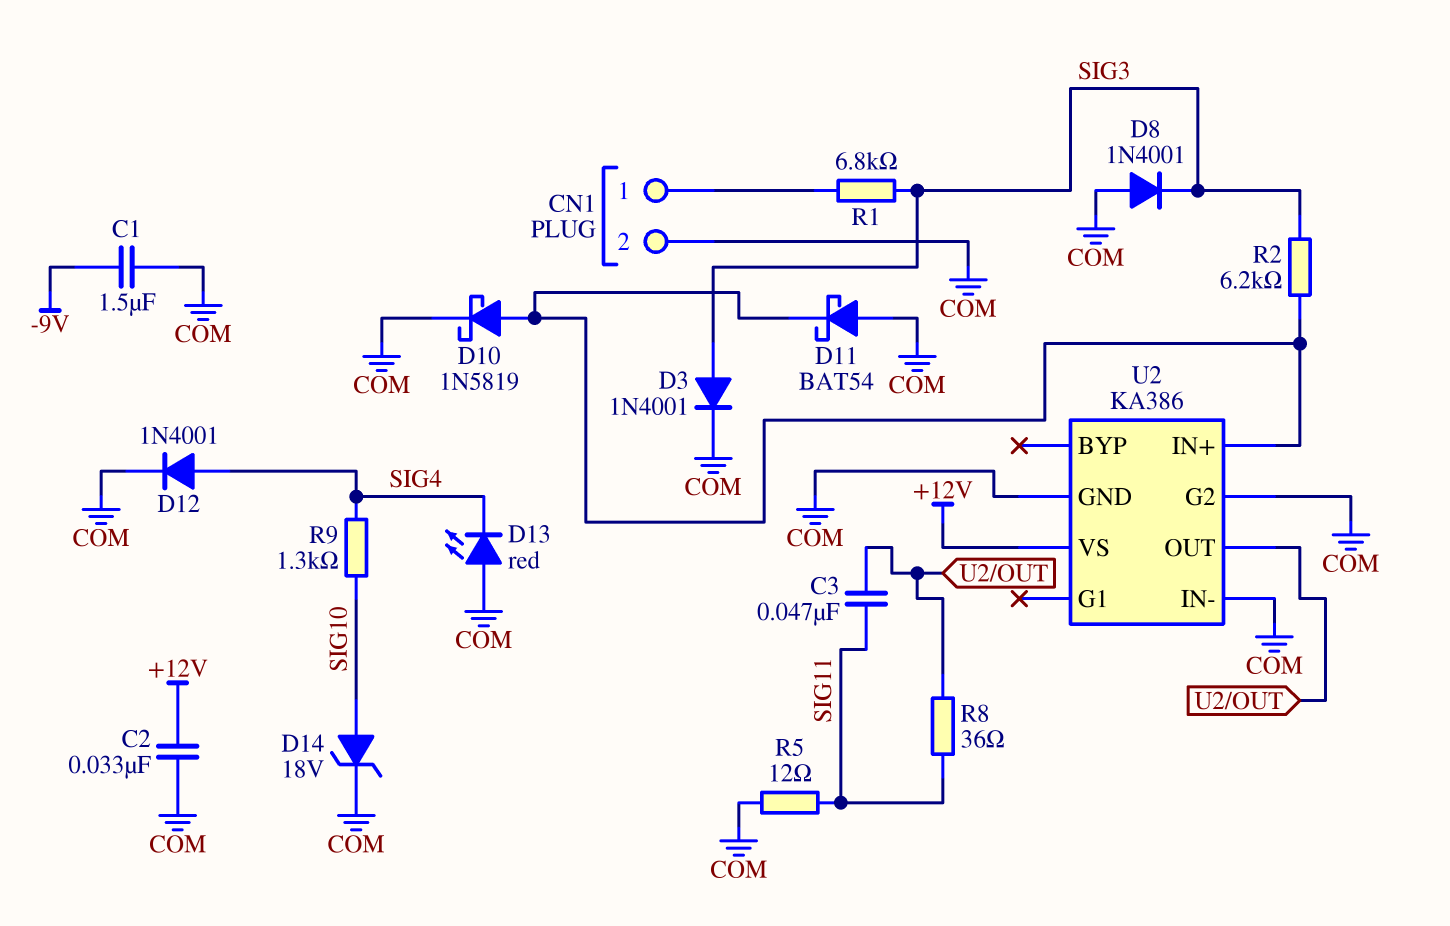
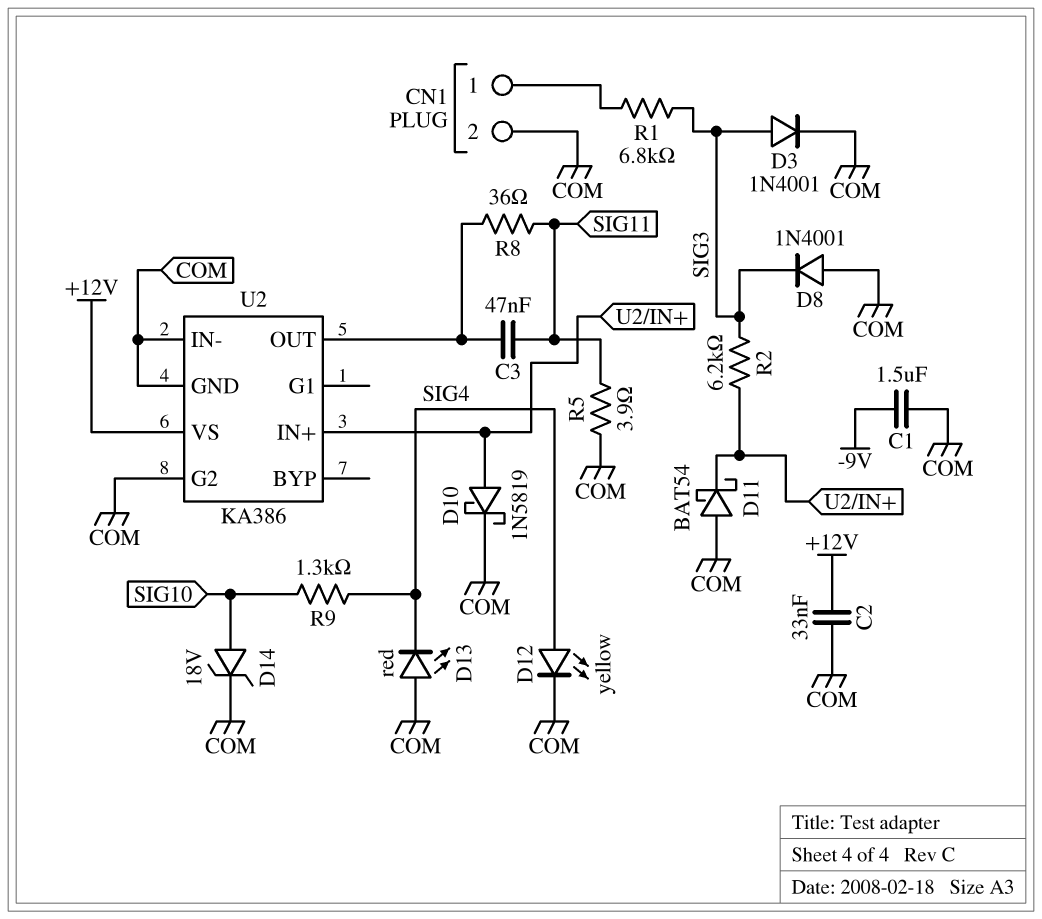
D12: diode 1N4001 (A SIG4, K COM) -> LED yellow (A SIG4, K COM)
R5: 12 (COM, SIG11) -> 3.9 (COM, SIG11)

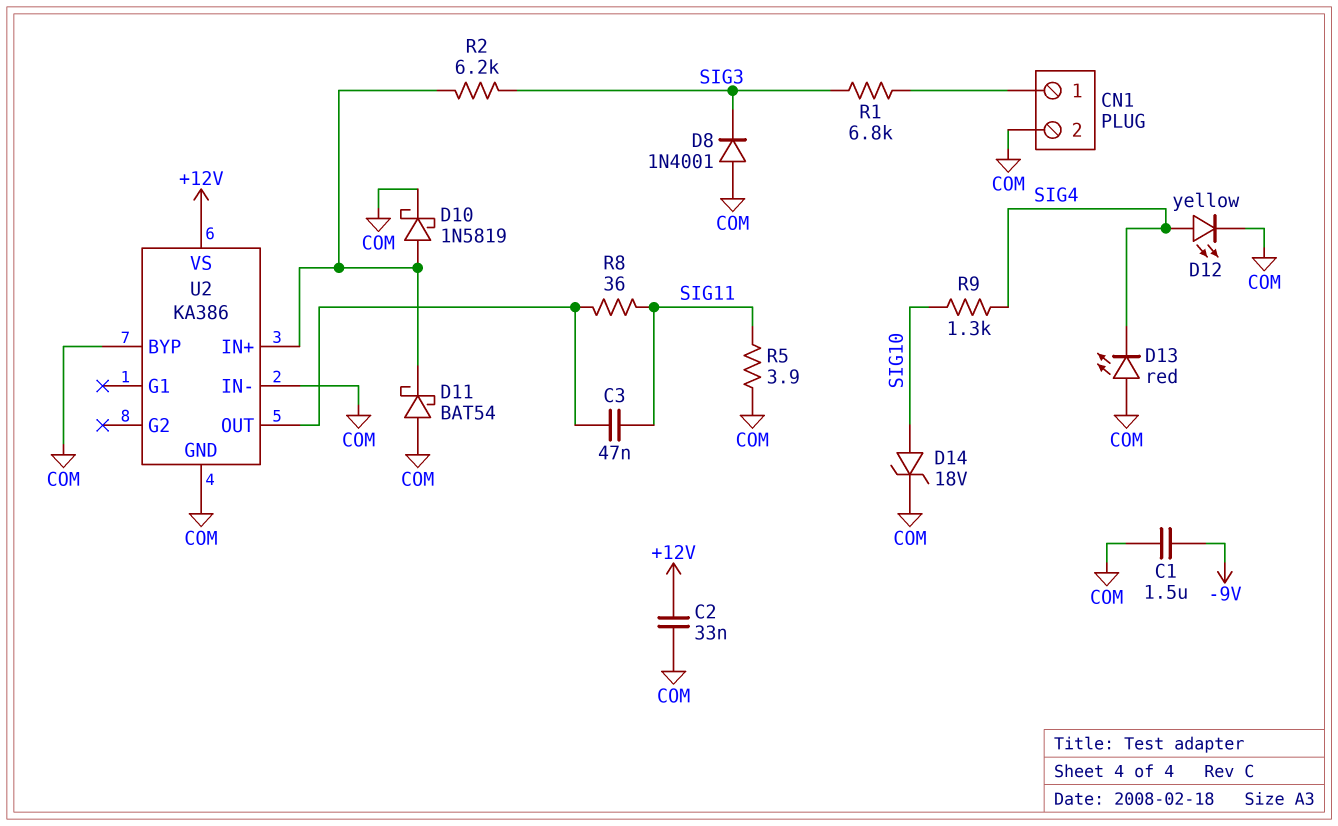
D3: diode 1N4001 (A SIG3, K COM) -> none
U2 pin BYP: none -> COM
U2 pin G2: COM -> none

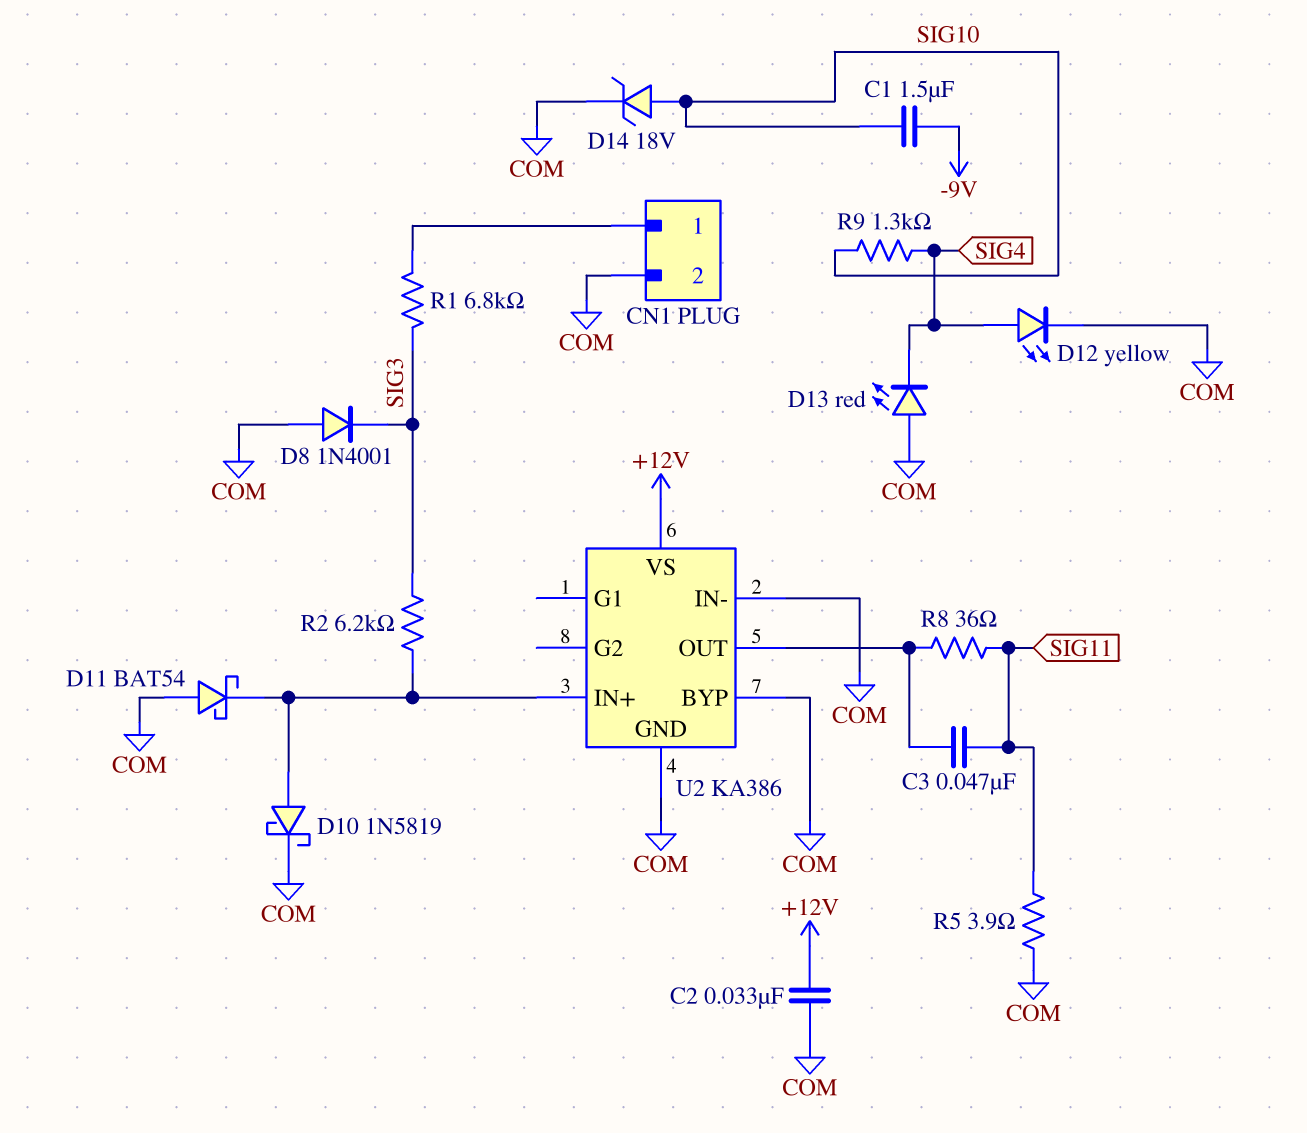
C1: 1.5uF (-9V, COM) -> 1.5uF (-9V, SIG10)

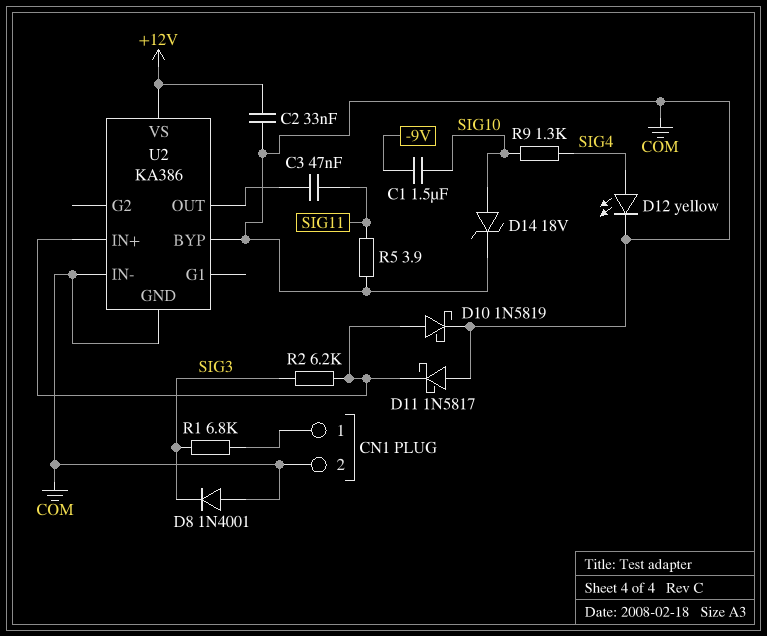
D11: schottky BAT54 (A COM, K U2/IN+) -> schottky 1N5817 (A COM, K U2/IN+)
D13: LED red (A COM, K SIG4) -> none
R8: 36 (SIG11, U2/OUT) -> none

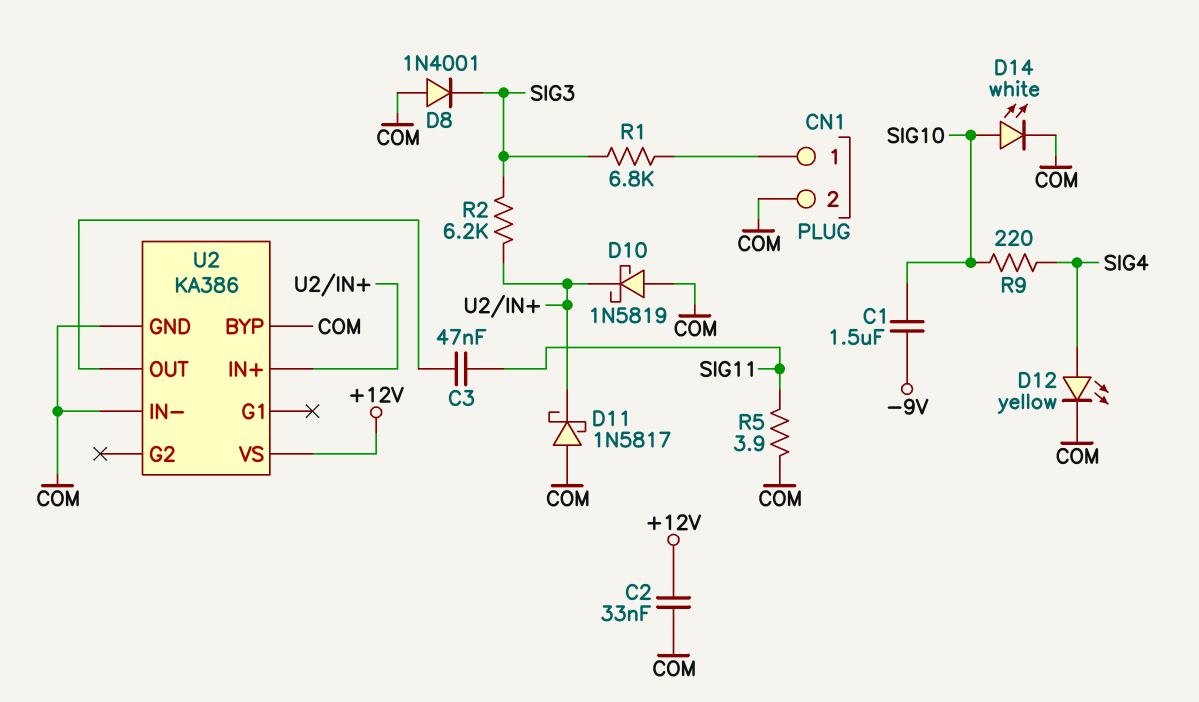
D10: schottky 1N5819 (A U2/IN+, K COM) -> schottky 1N5819 (A COM, K U2/IN+)
D14: zener 18V (A SIG10, K COM) -> LED white (A SIG10, K COM)
R9: 1.3k (SIG4, SIG10) -> 220 (SIG4, SIG10)

